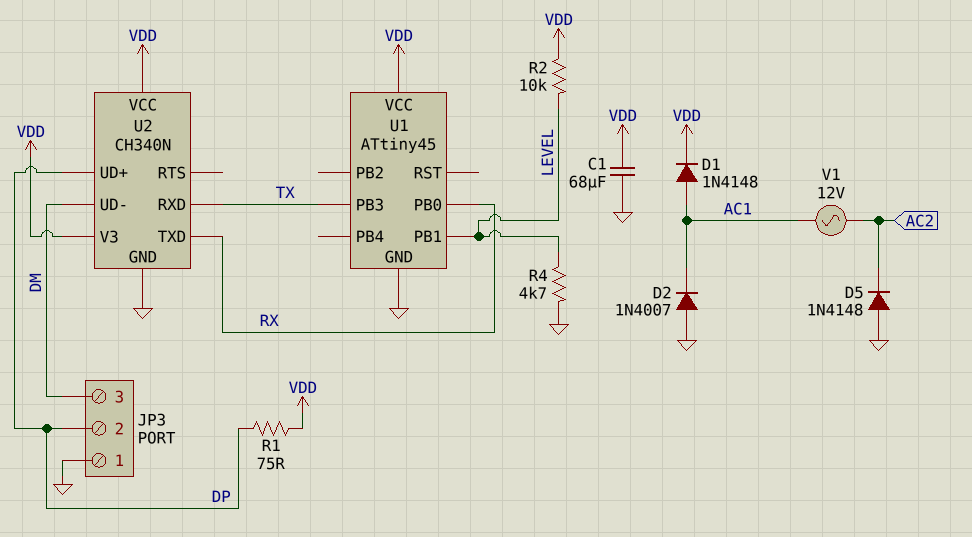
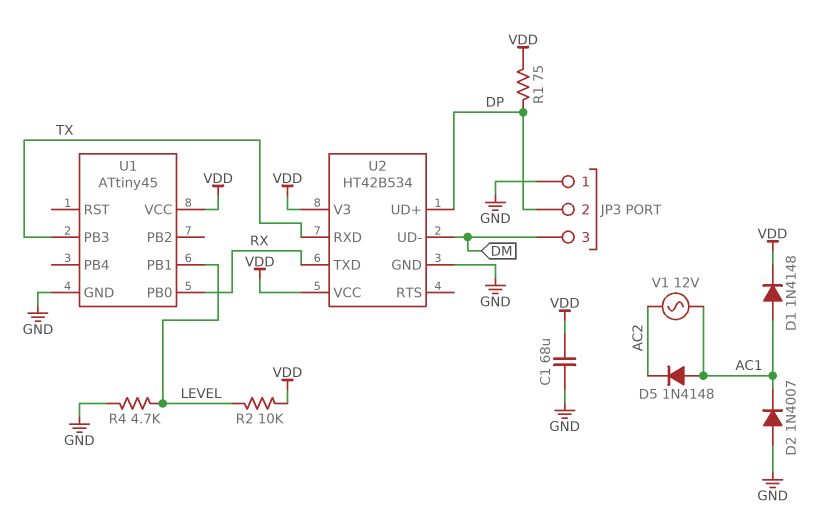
D5: diode 1N4148 (A GND, K AC2) -> diode 1N4148 (A AC1, K AC2)
U2: CH340N -> HT42B534

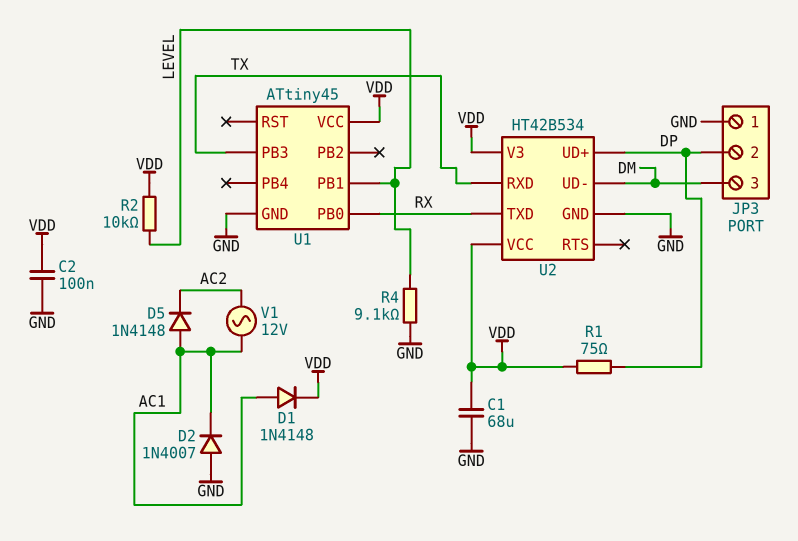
C2: none -> 100nF (GND, VDD)
R4: 4.7k (GND, LEVEL) -> 9.1k (GND, LEVEL)

